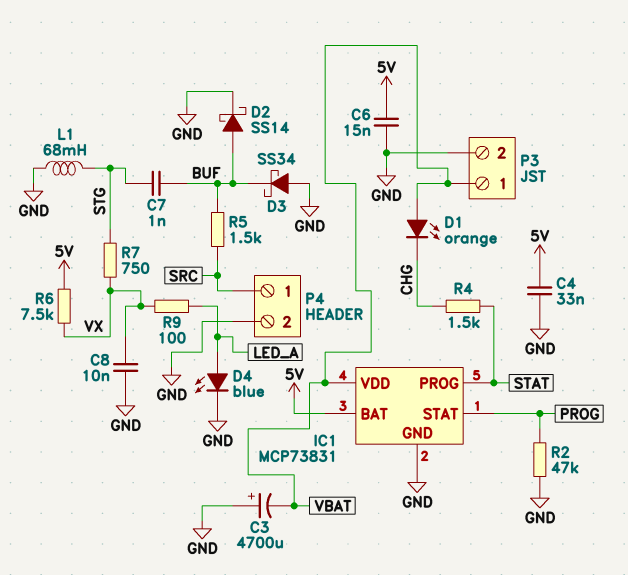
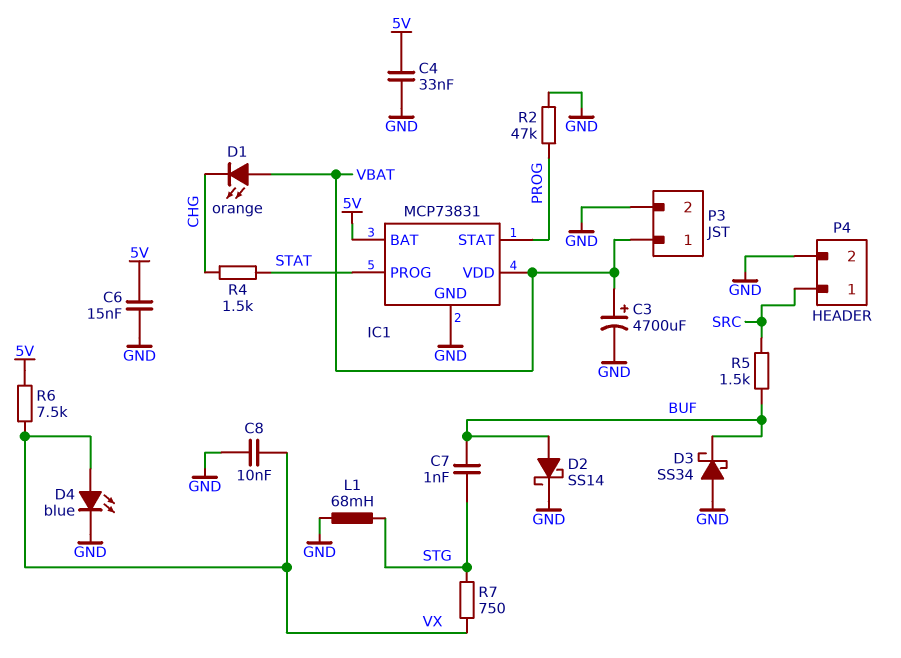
C3: 4700uF (plus GND, minus VBAT) -> 4700uF (plus VBAT, minus GND)
D4: LED blue (A LED_A, K GND) -> LED blue (A VX, K GND)
R9: 100 (LED_A, VX) -> none

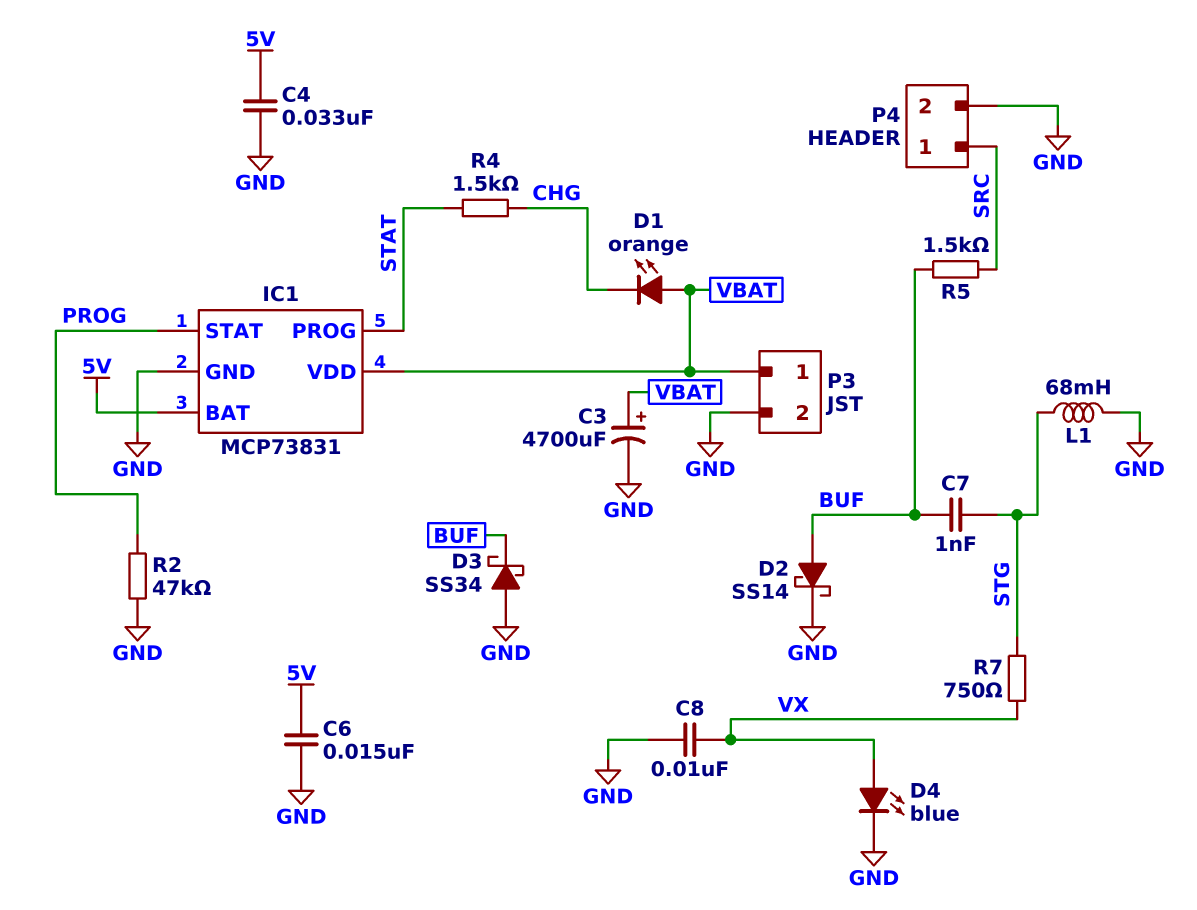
R6: 7.5k (5V, VX) -> none

